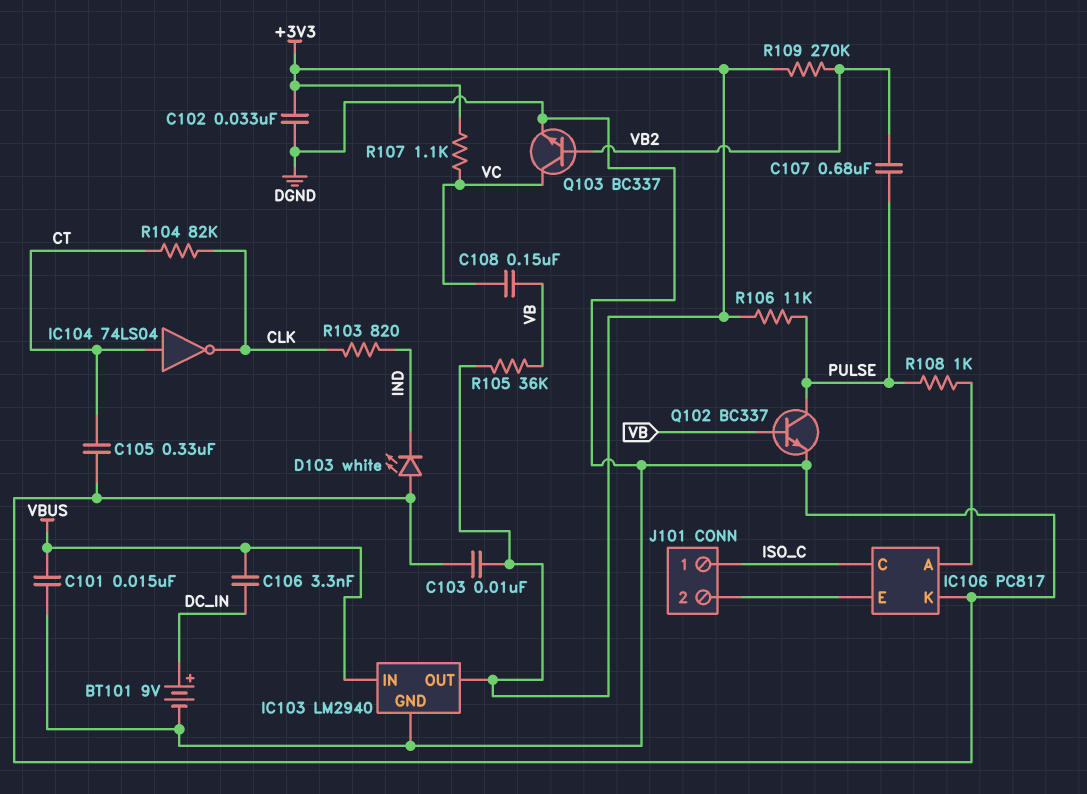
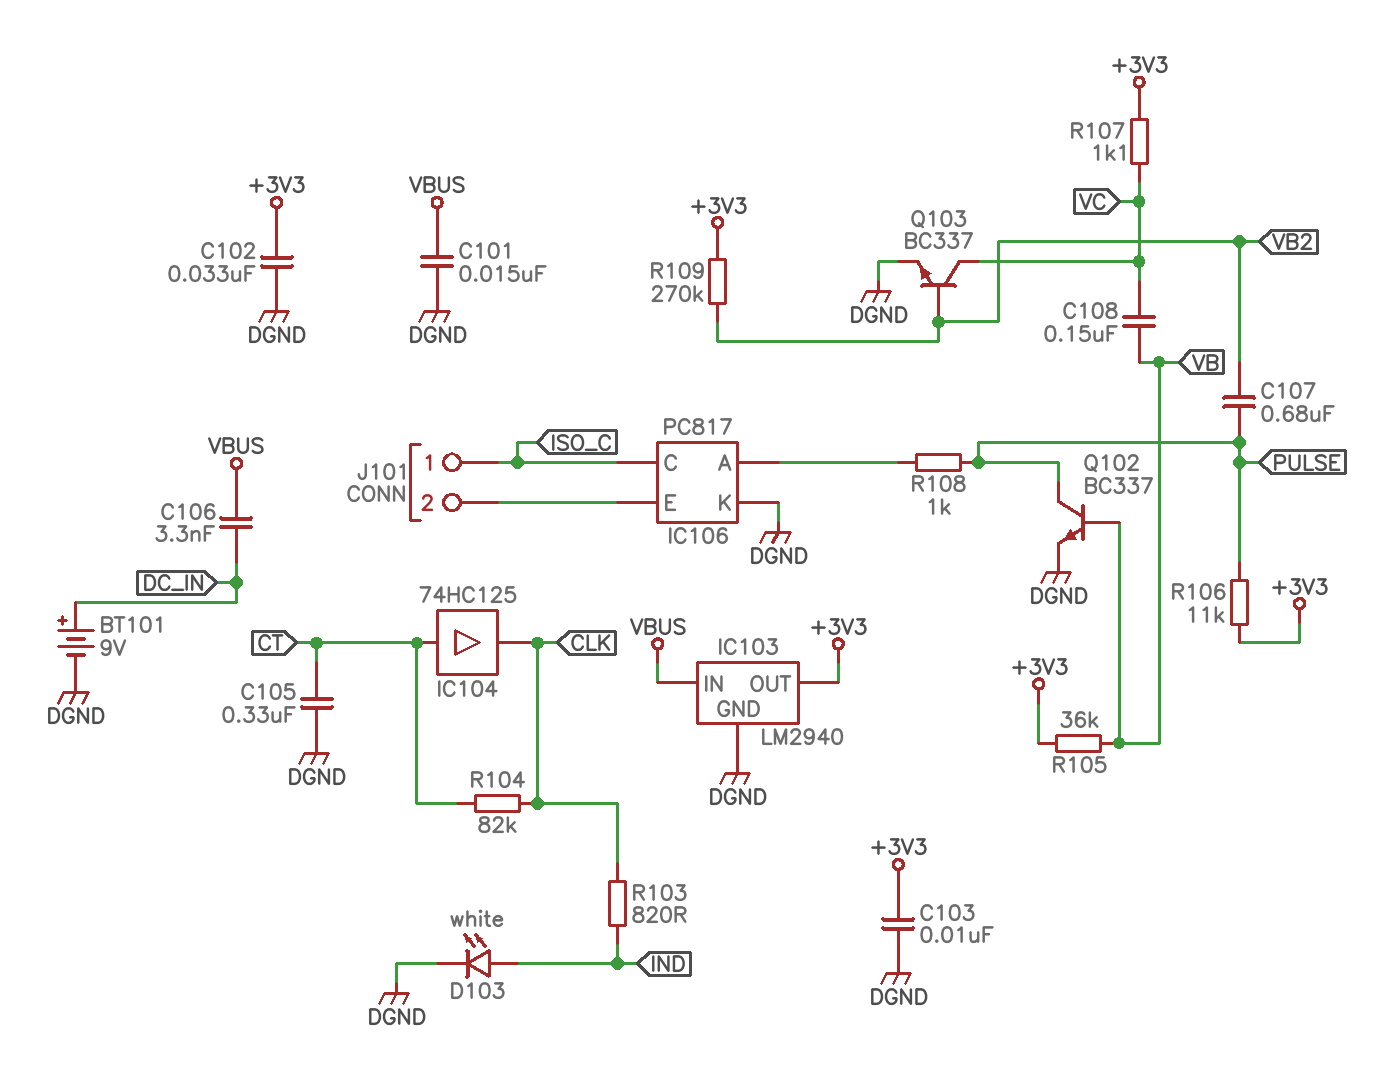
D103: LED white (A DGND, K IND) -> LED white (A IND, K DGND)
IC104: NOT 74LS04 (in CT, out CLK) -> buffer 74HC125 (in CT, out CLK)

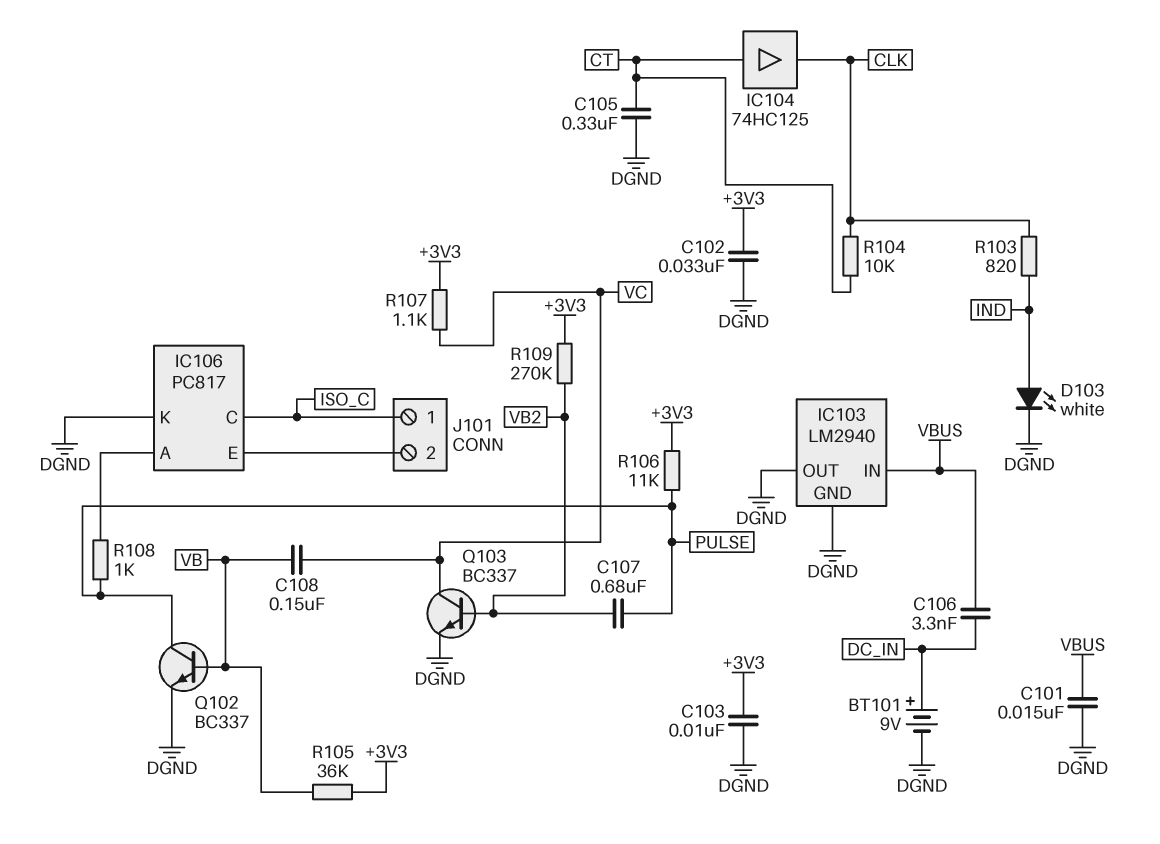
IC103 pin OUT: +3V3 -> DGND
R104: 82k (CLK, CT) -> 10k (CLK, CT)

